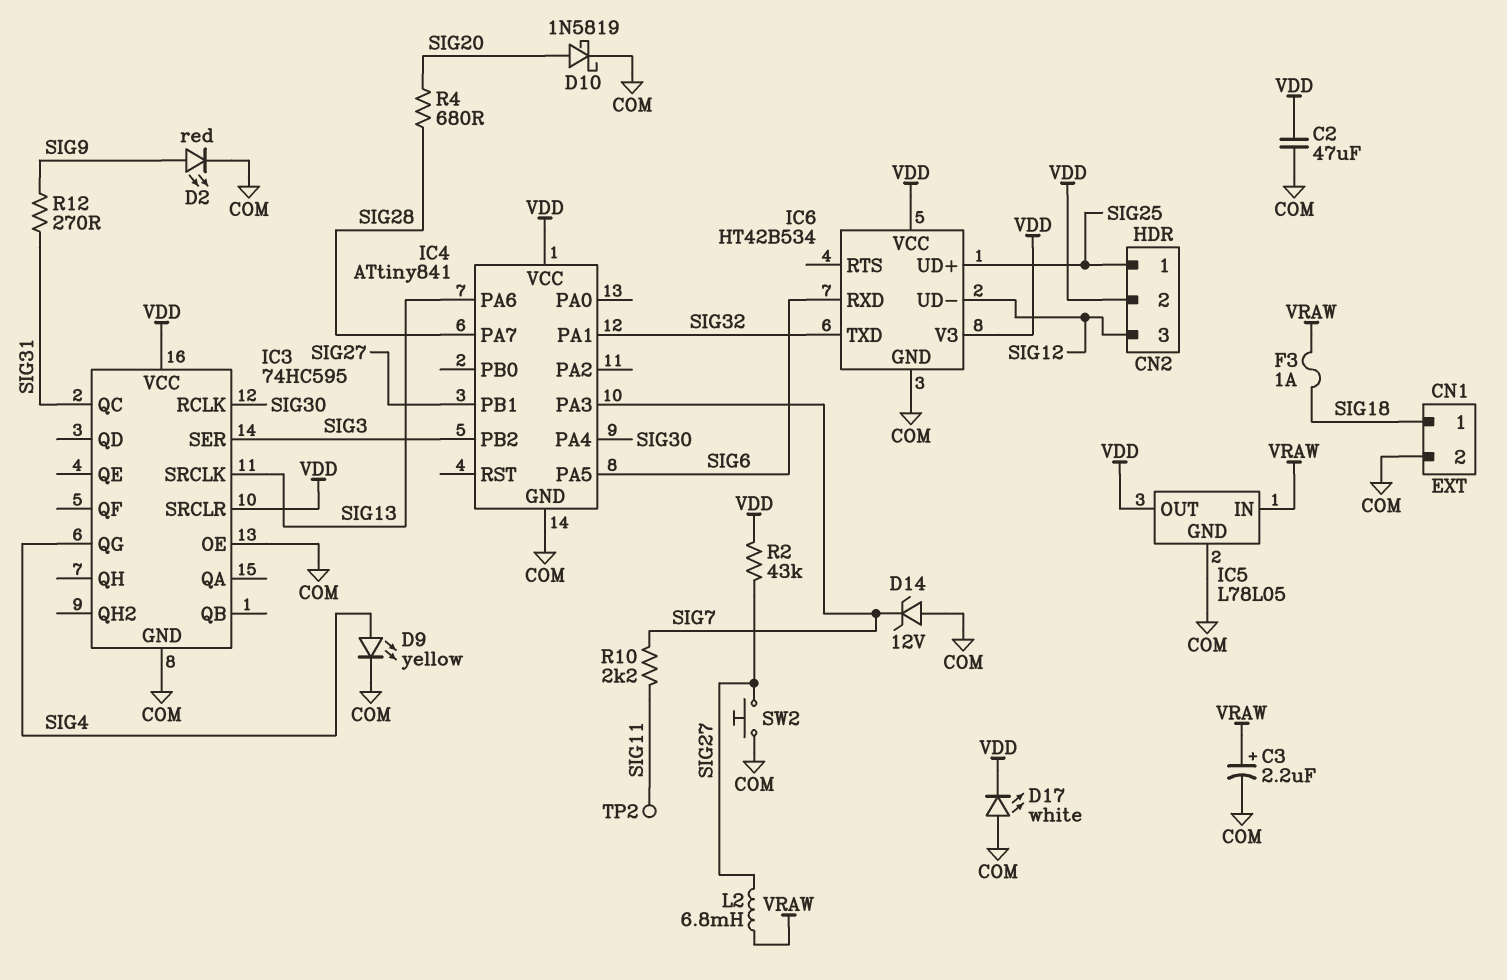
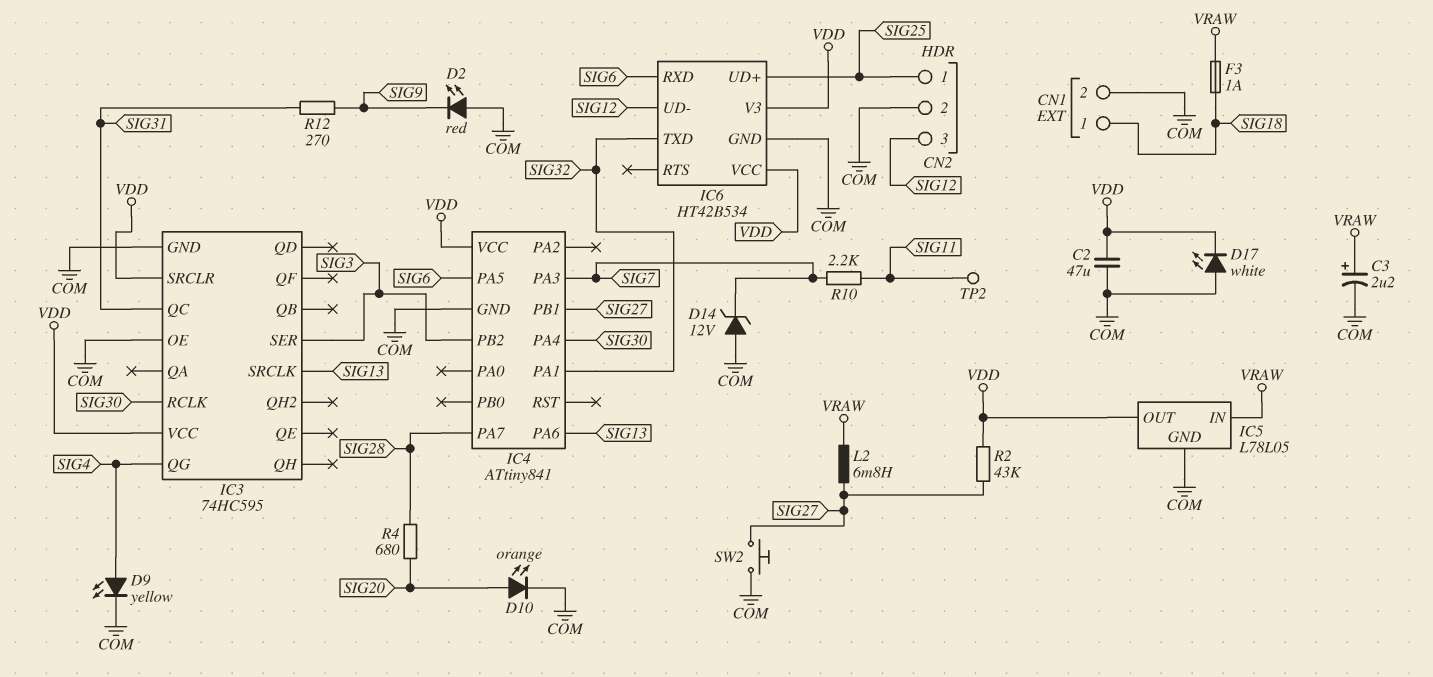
CN2 pin 2: VDD -> COM
D2: LED red (A SIG9, K COM) -> LED red (A COM, K SIG9)
D10: schottky 1N5819 (A SIG20, K COM) -> LED orange (A SIG20, K COM)

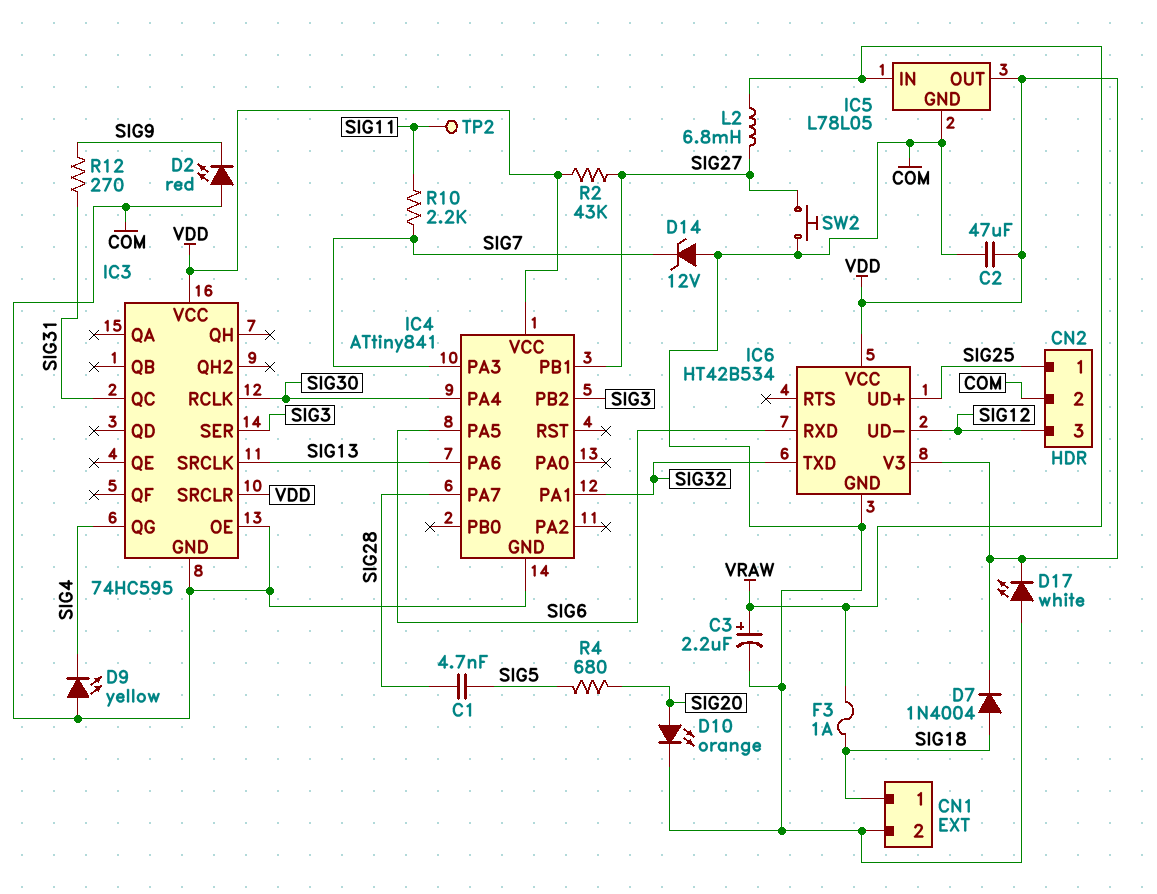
C1: none -> 4.7nF (SIG5, SIG28)
D7: none -> diode 1N4004 (A SIG18, K VDD)
D9: LED yellow (A SIG4, K COM) -> LED yellow (A COM, K SIG4)
R4: 680 (SIG20, SIG28) -> 680 (SIG5, SIG20)

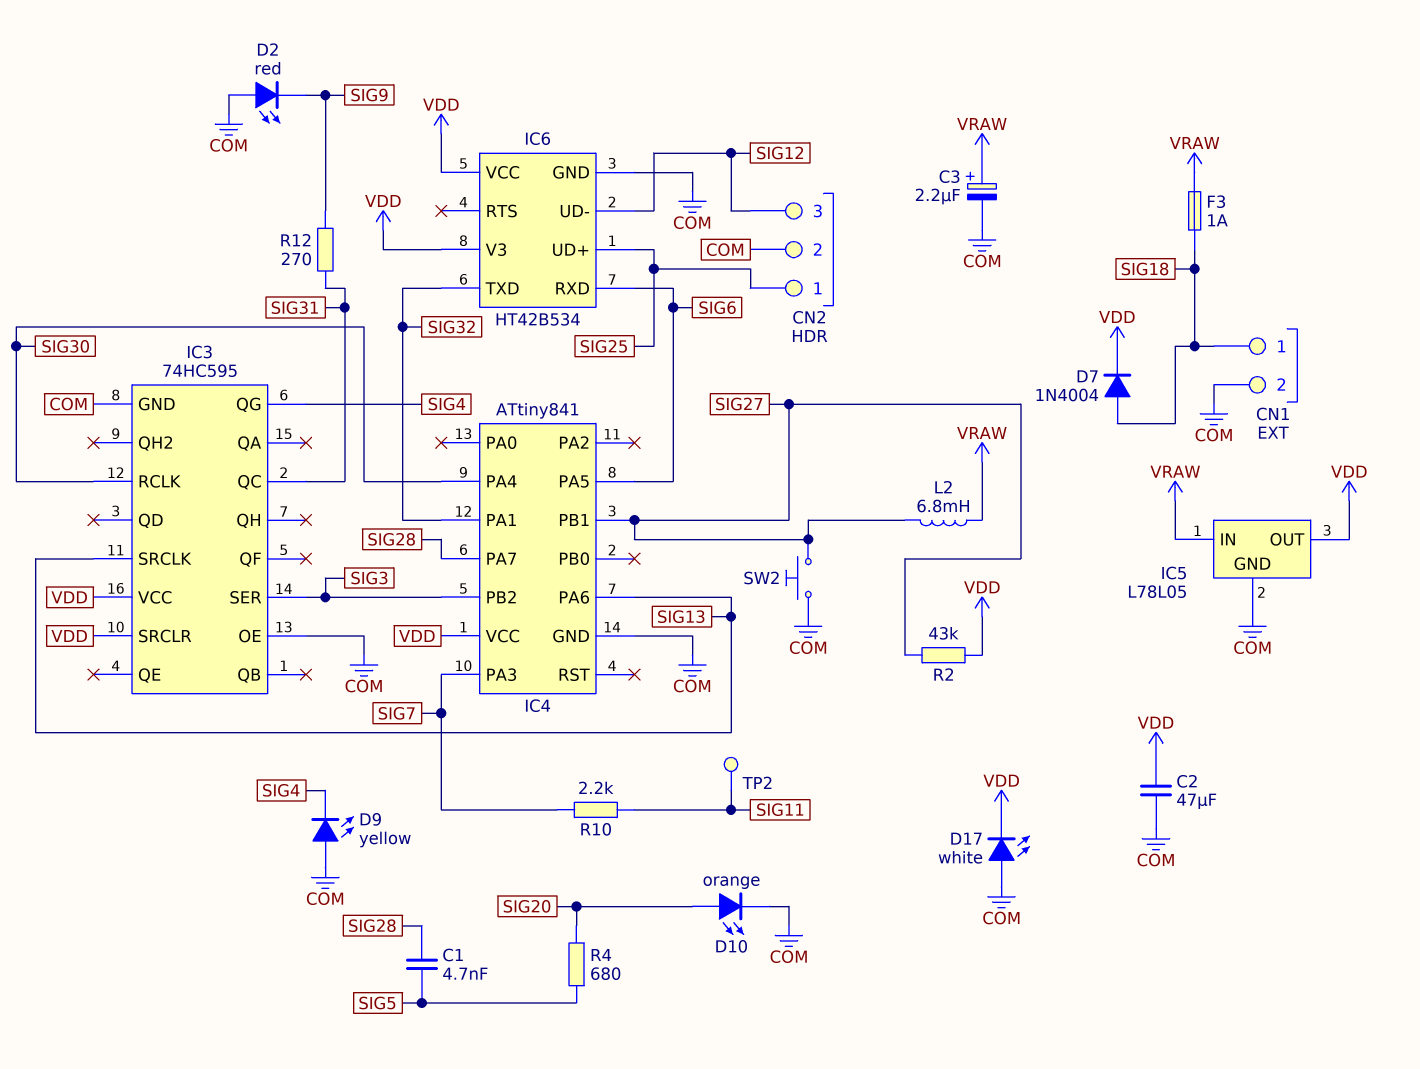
D14: zener 12V (A COM, K SIG7) -> none

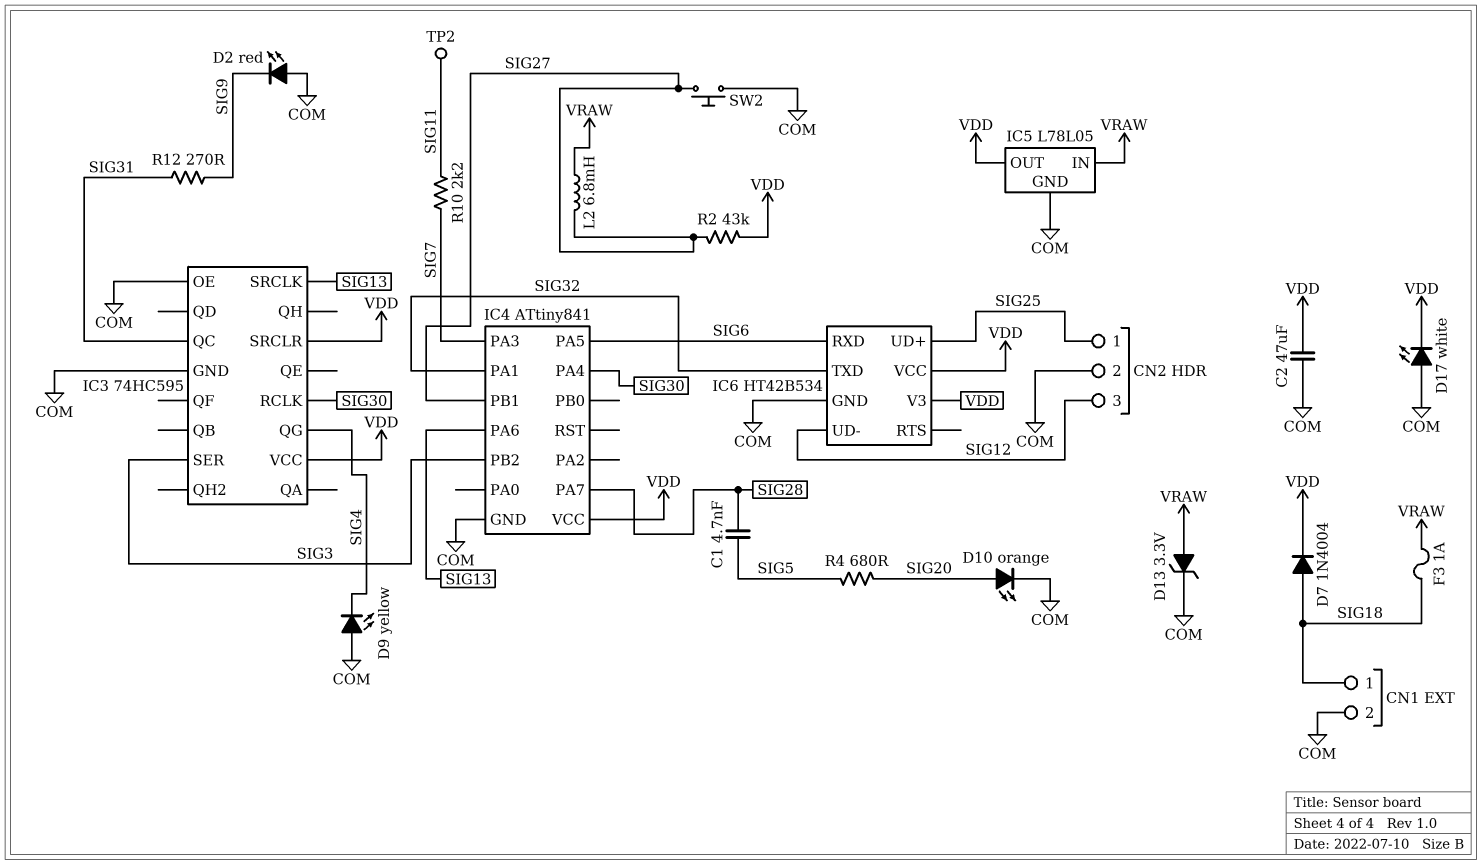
C3: 2.2uF (plus VRAW, minus COM) -> none
D13: none -> zener 3.3V (A VRAW, K COM)

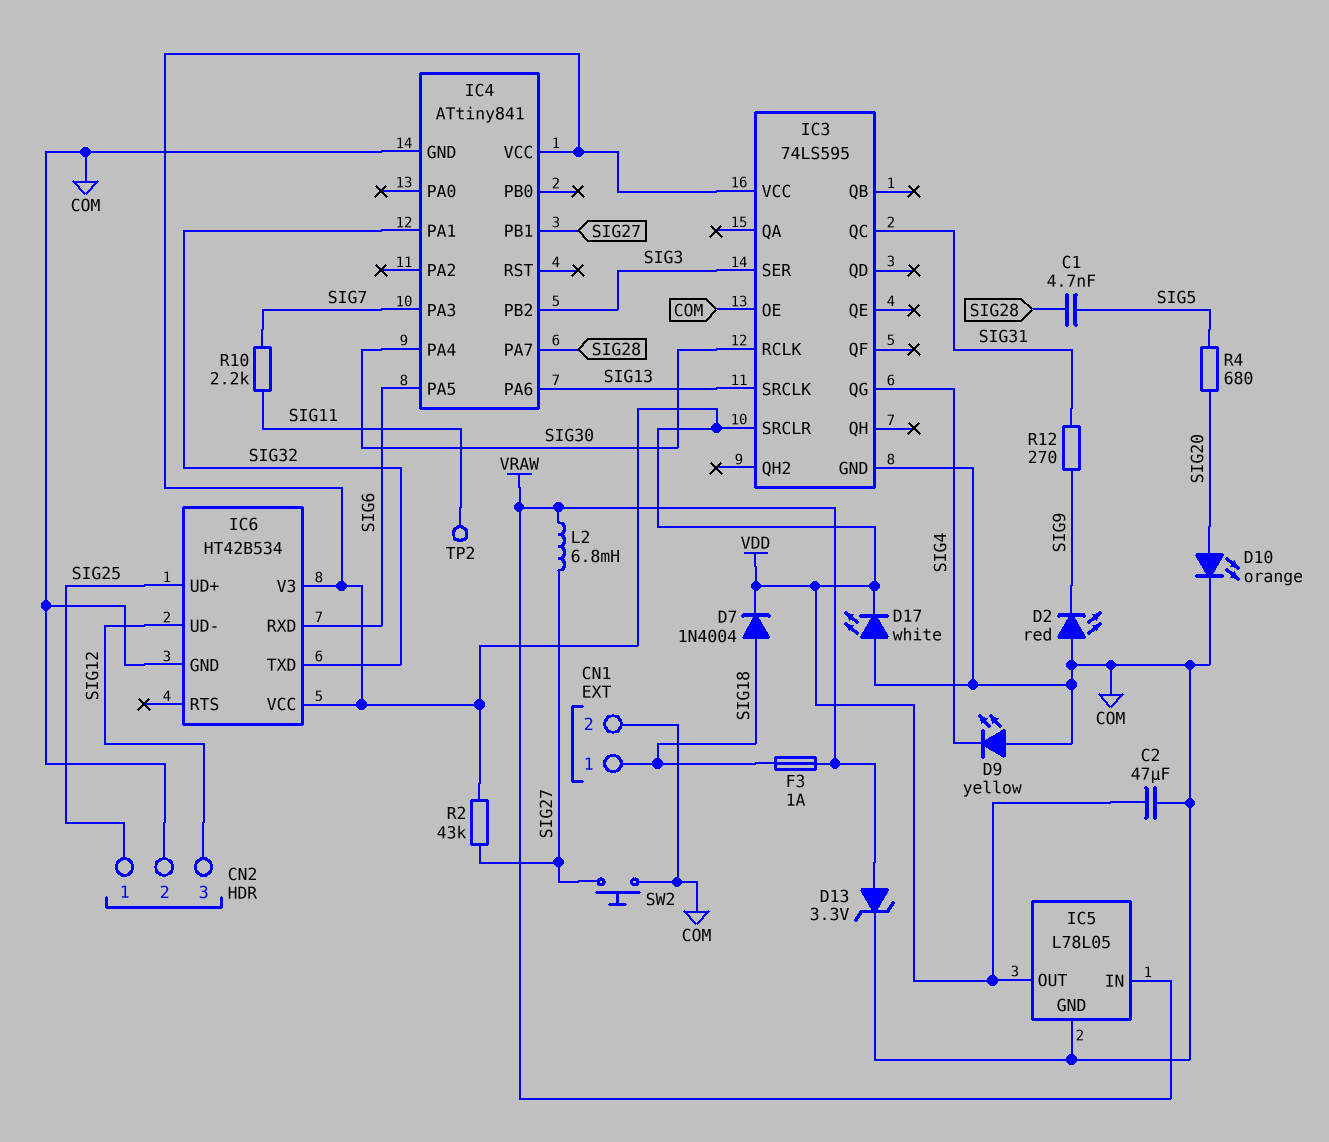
IC3: 74HC595 -> 74LS595

